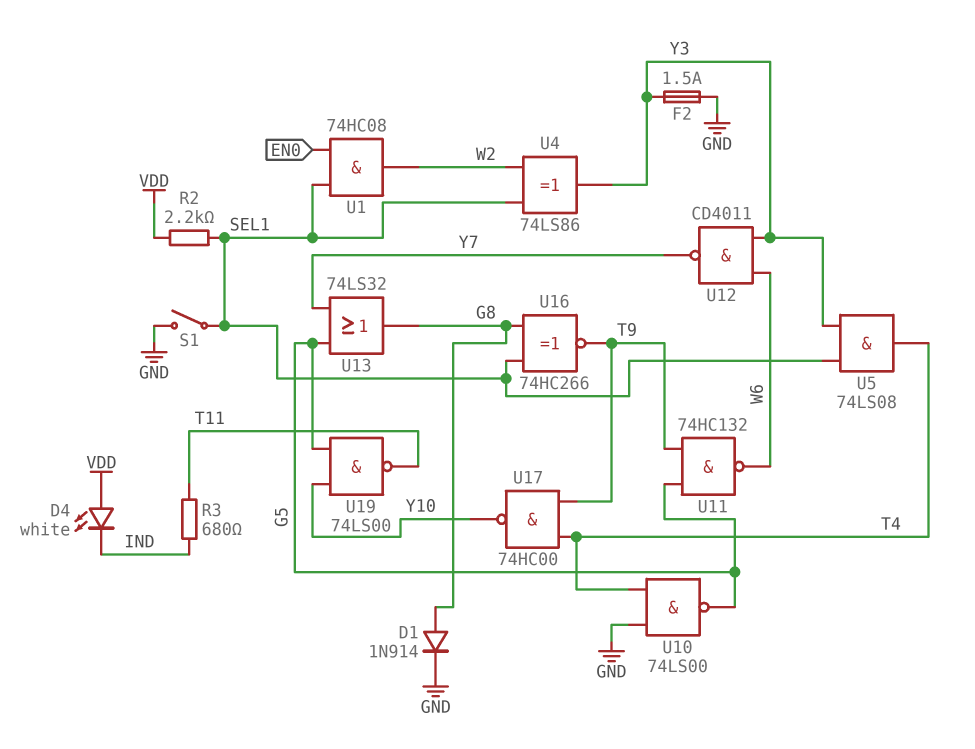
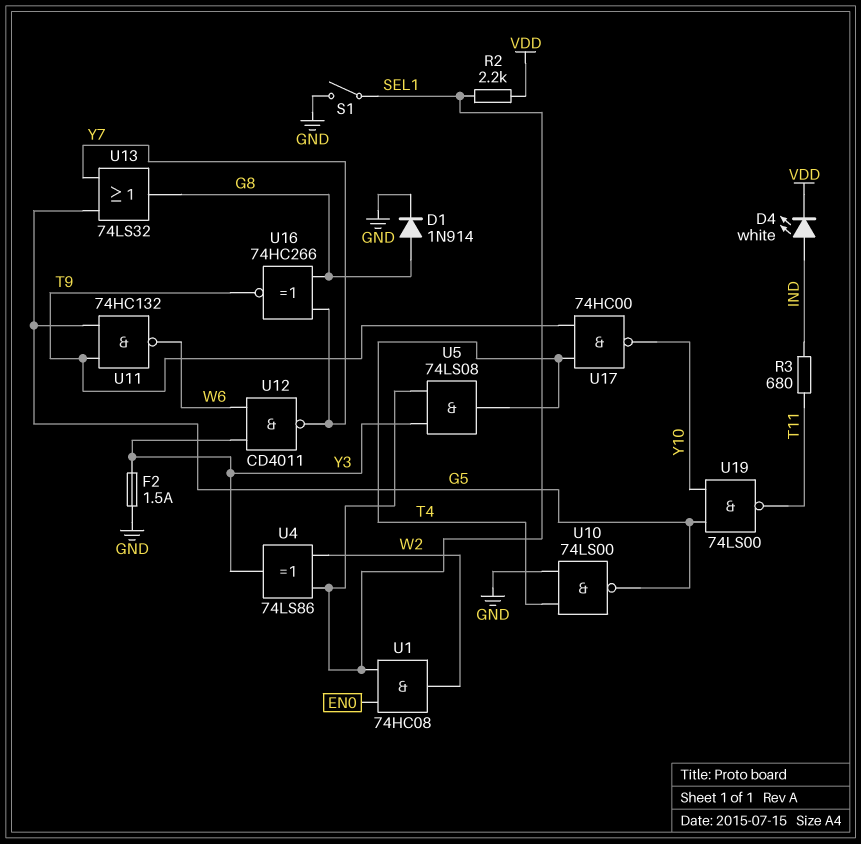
D4: LED white (A VDD, K IND) -> LED white (A IND, K VDD)
U16: XNOR 74HC266 (in G8, in SEL1, out T9) -> XNOR 74HC266 (in G8, in Y7, out T9)

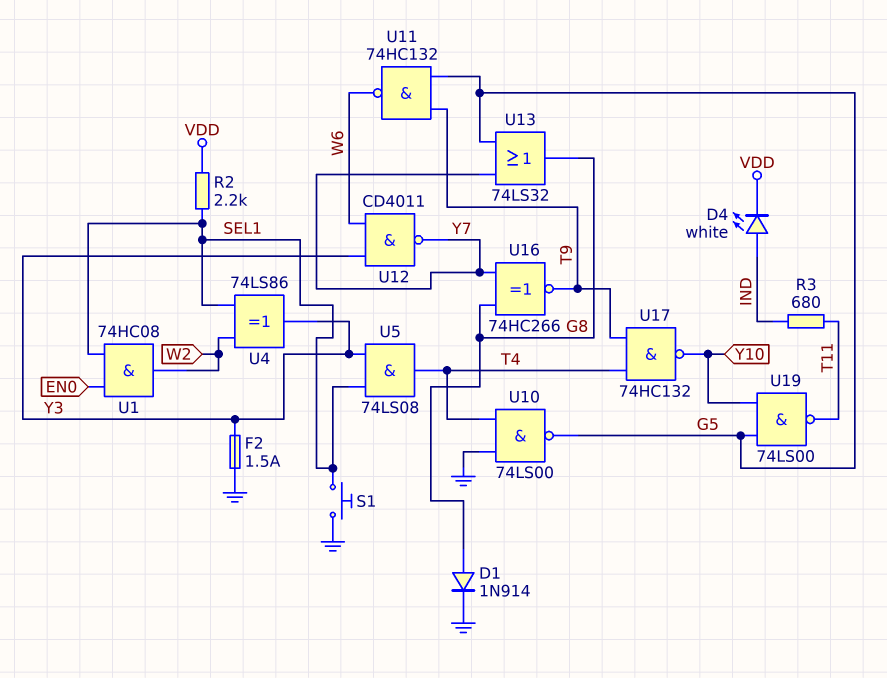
S1: switch (GND, SEL1) -> button (GND, SEL1)
U17: NAND 74HC00 (in T4, in T9, out Y10) -> NAND 74HC132 (in T4, in T9, out Y10)

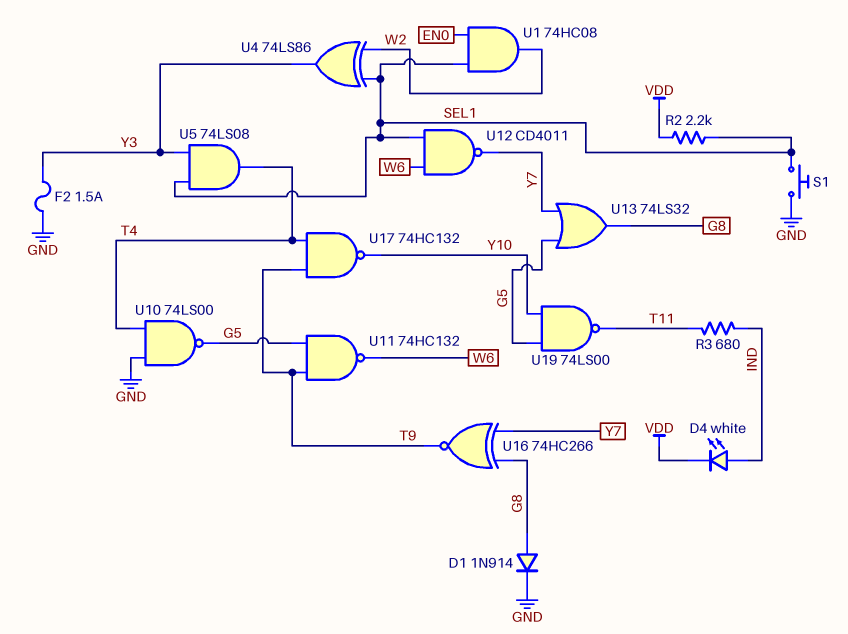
U12: NAND CD4011 (in W6, in Y3, out Y7) -> NAND CD4011 (in SEL1, in W6, out Y7)

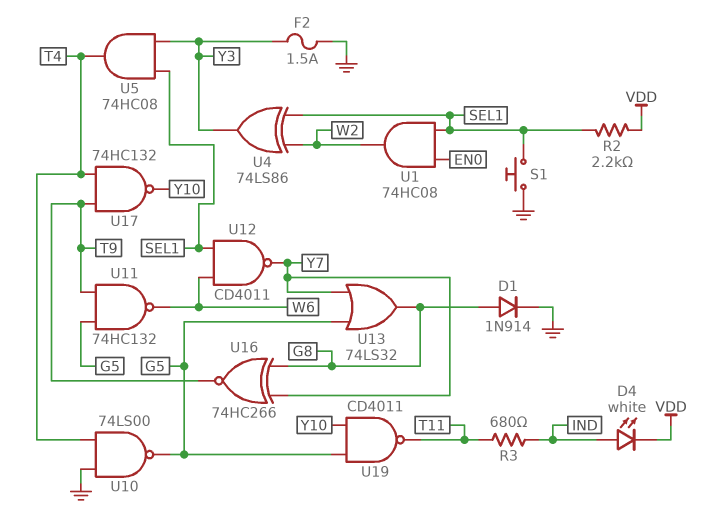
U5: AND 74LS08 (in SEL1, in Y3, out T4) -> AND 74HC08 (in SEL1, in Y3, out T4)
U19: NAND 74LS00 (in G5, in Y10, out T11) -> NAND CD4011 (in G5, in Y10, out T11)

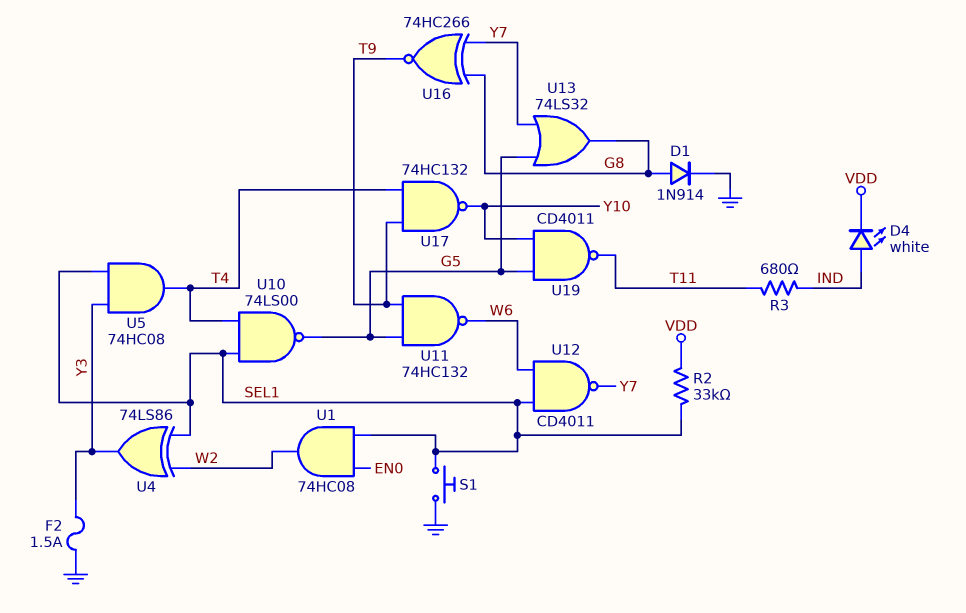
R2: 2.2k (SEL1, VDD) -> 33k (SEL1, VDD)
U10: NAND 74LS00 (in GND, in T4, out G5) -> NAND 74LS00 (in SEL1, in T4, out G5)

